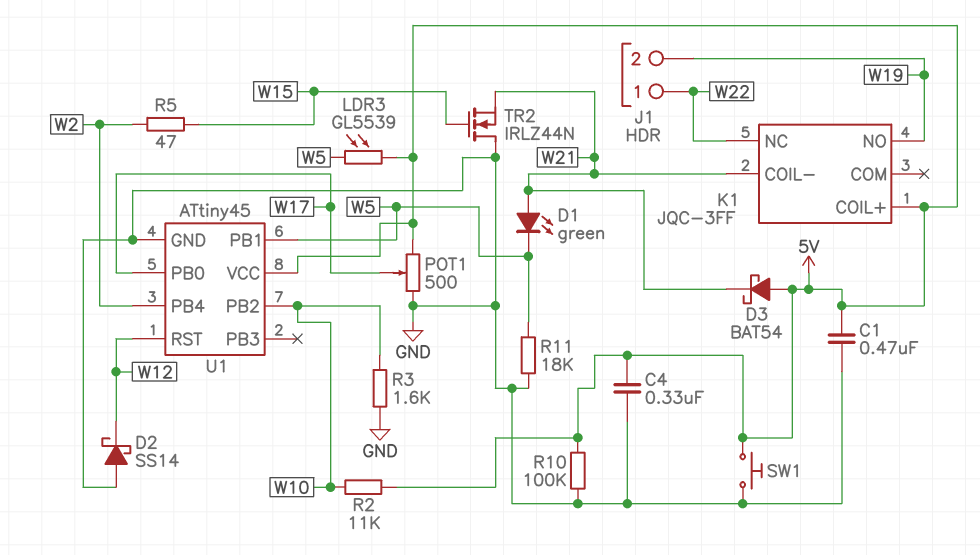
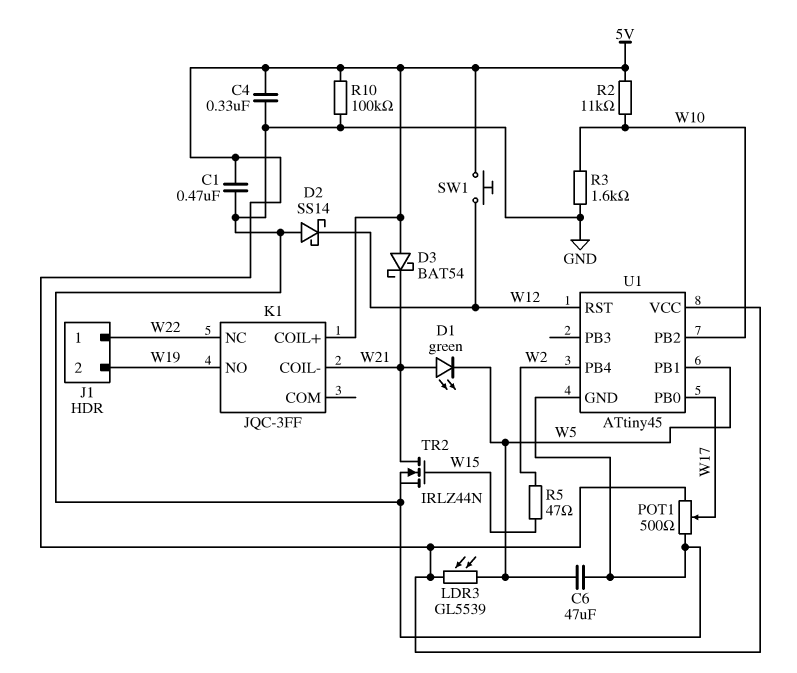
C6: none -> 47uF (GND, W5)
R11: 18k (GND, W5) -> none
SW1: button (5V, GND) -> button (5V, W12)
TR2: NMOS IRLZ44N (G W15, D GND, S W21) -> NMOS IRLZ44N (G W15, D W21, S GND)

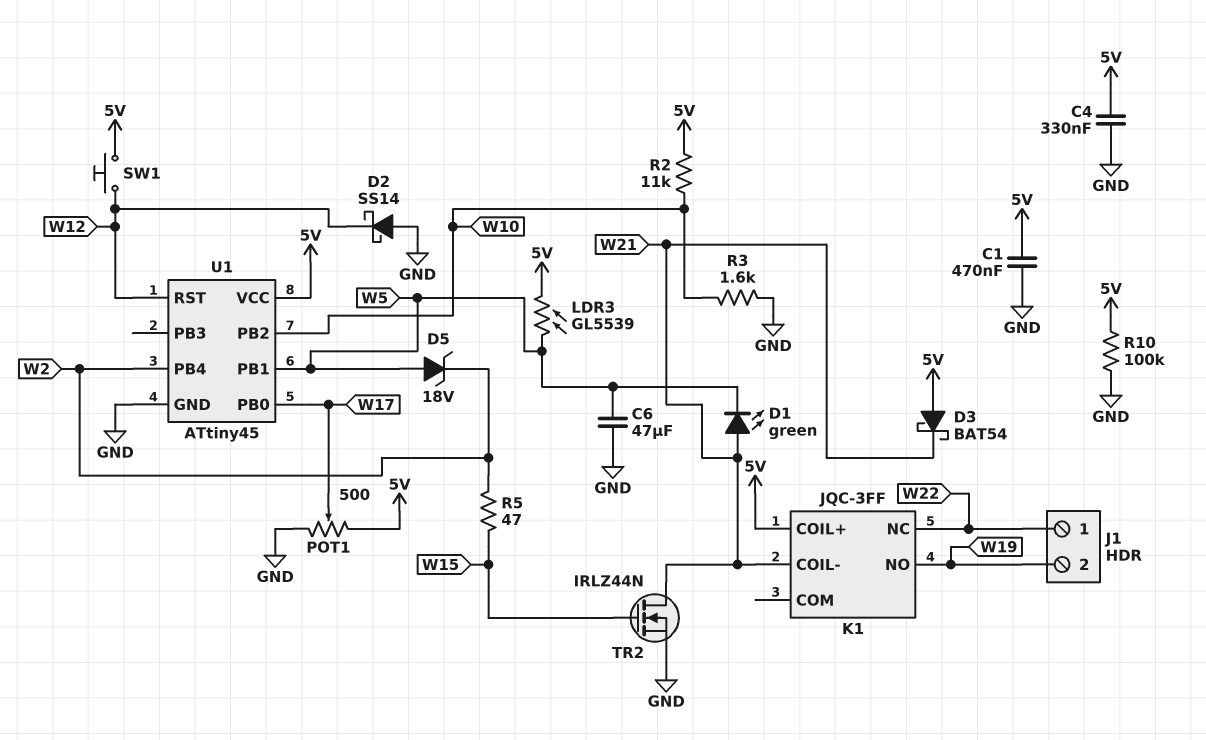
D5: none -> zener 18V (A W5, K W2)

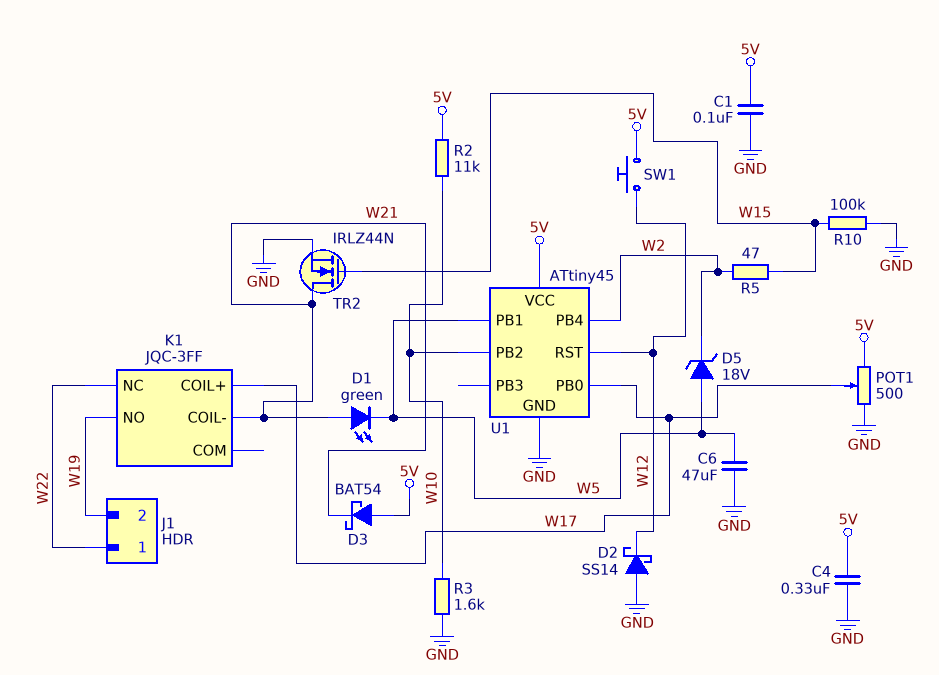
C1: 470nF (5V, GND) -> 100nF (5V, GND)
K1 pin COIL+: 5V -> W17
LDR3: GL5539 (5V, W5) -> none
R10: 100k (5V, GND) -> 100k (GND, W15)

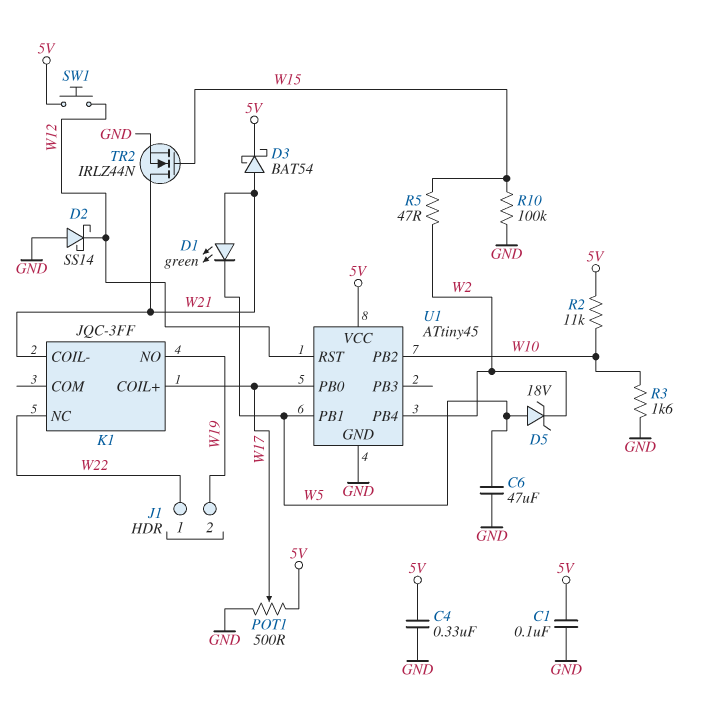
D3: schottky BAT54 (A 5V, K W21) -> schottky BAT54 (A W21, K 5V)

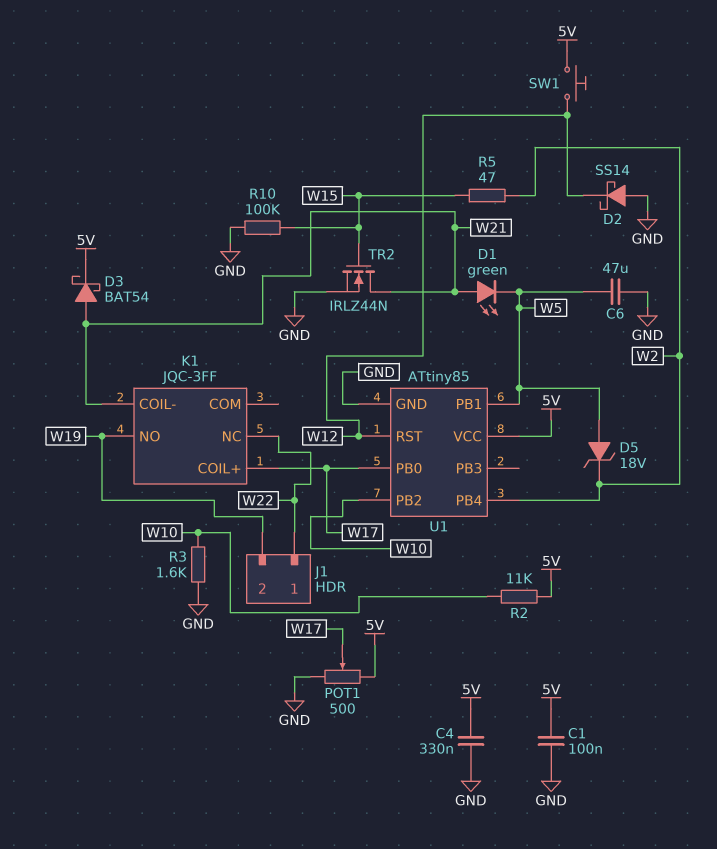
U1: ATtiny45 -> ATtiny85

